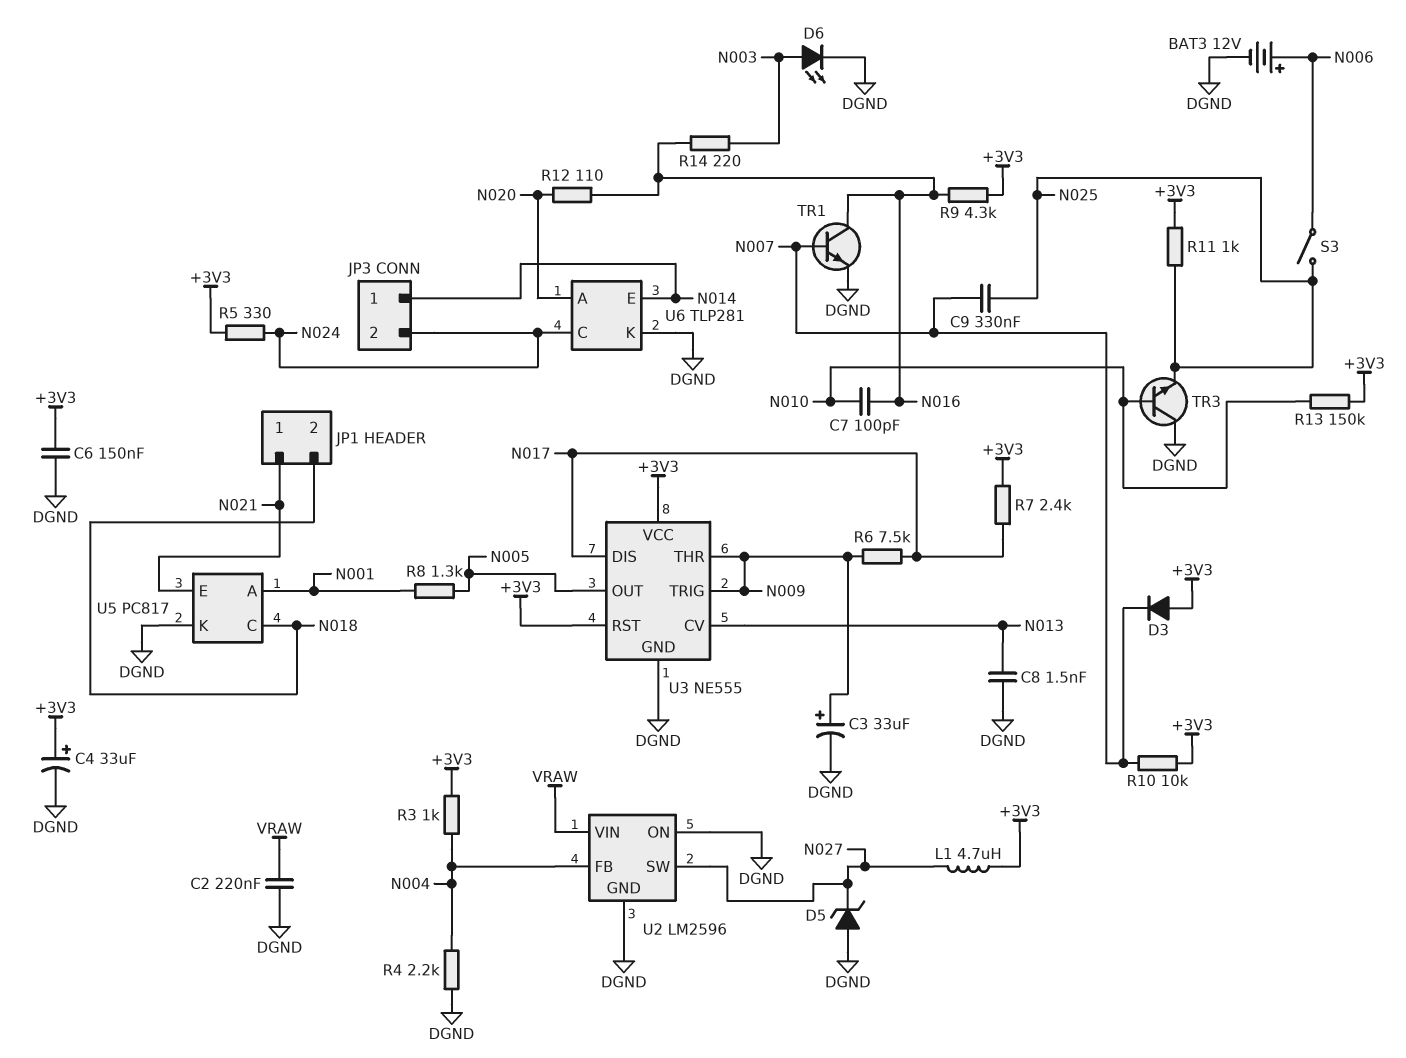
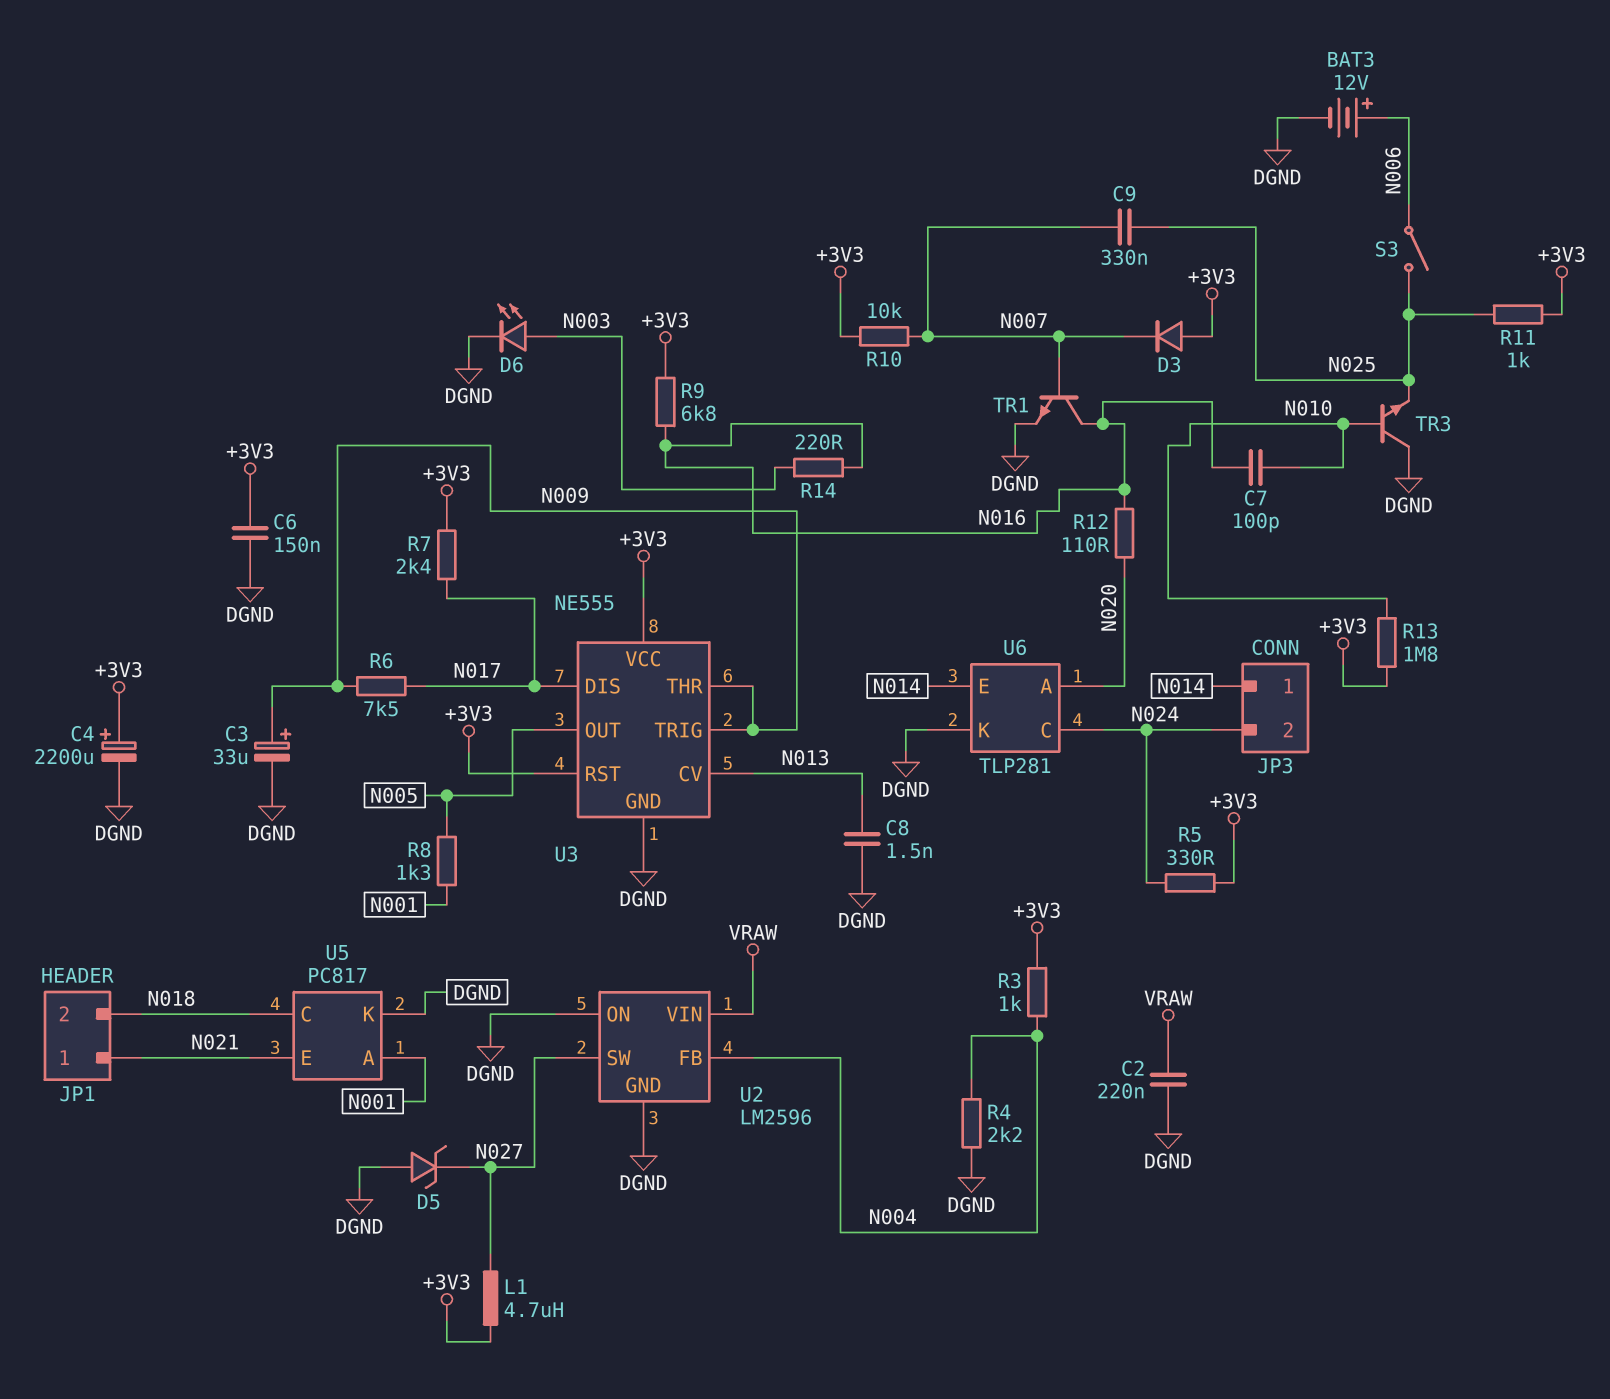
C4: 33uF (plus +3V3, minus DGND) -> 2200uF (plus +3V3, minus DGND)
R9: 4.3k (+3V3, N016) -> 6.8k (+3V3, N016)
R13: 150k (+3V3, N010) -> 1.8M (+3V3, N010)

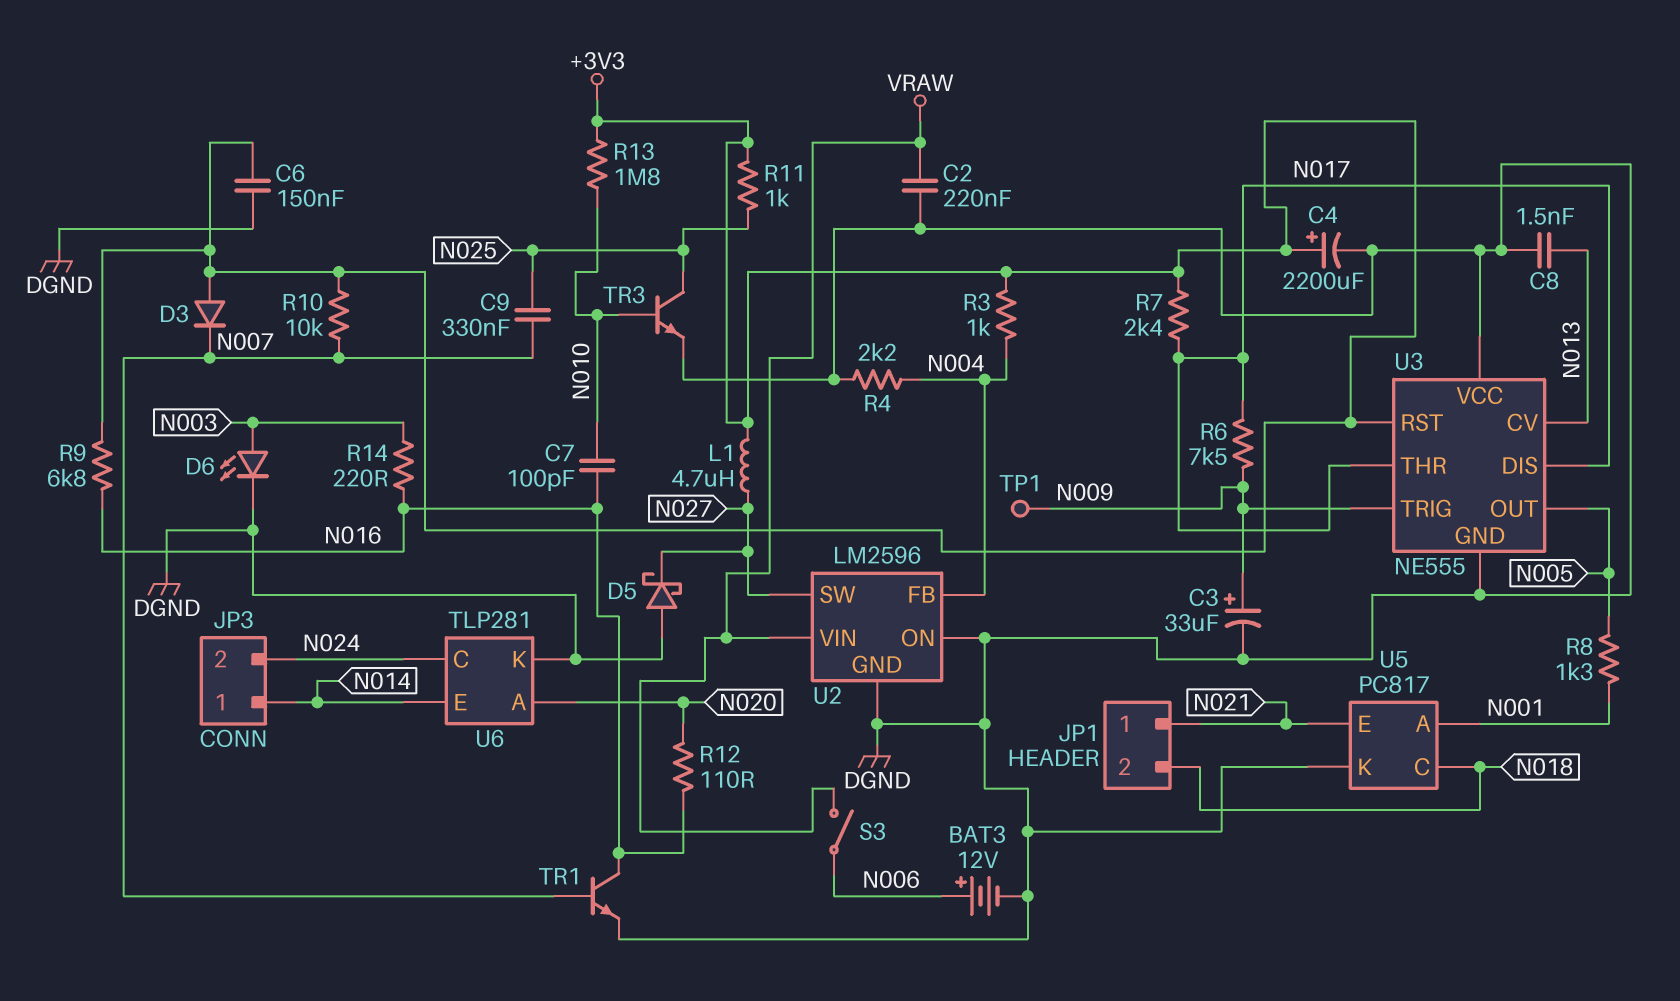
D5: zener (A DGND, K N027) -> schottky (A DGND, K N027)
R5: 330 (+3V3, N024) -> none
S3: switch (N006, N025) -> switch (N006, VRAW)
TP1: none -> test point (N009)
TR3: NPN (B N010, C DGND, E N025) -> NPN (B N010, C N025, E DGND)
U3 pin THR: N009 -> N017
U3 pin VCC: +3V3 -> DGND

